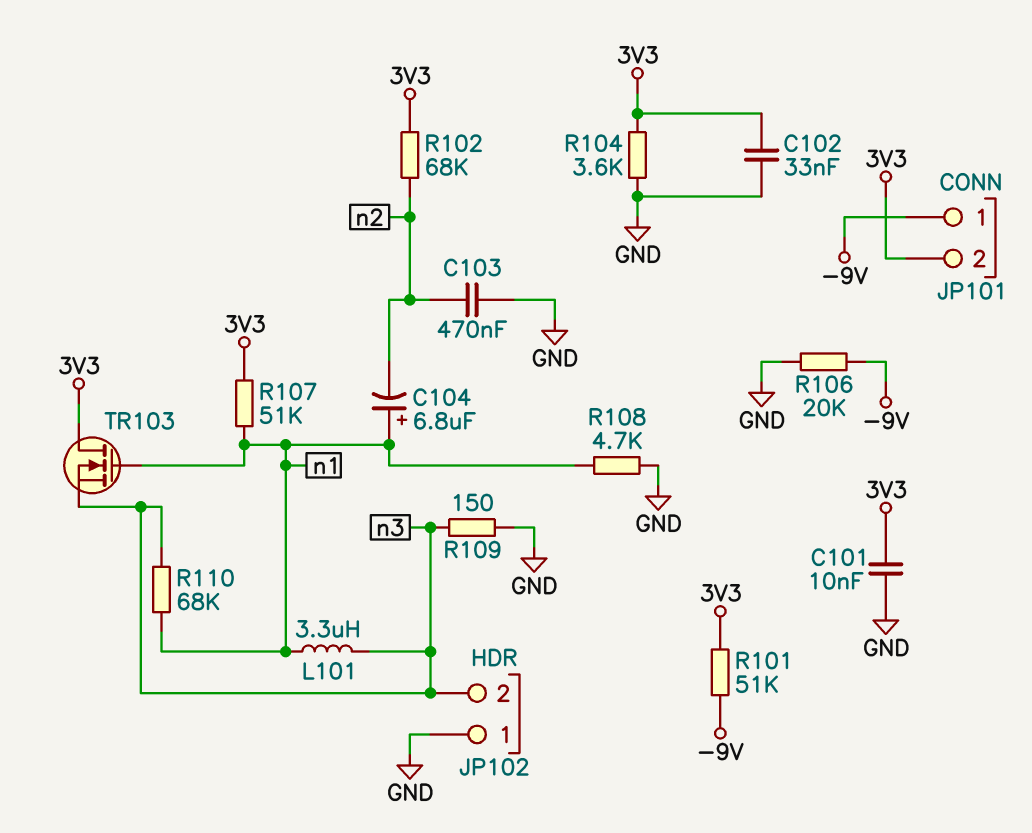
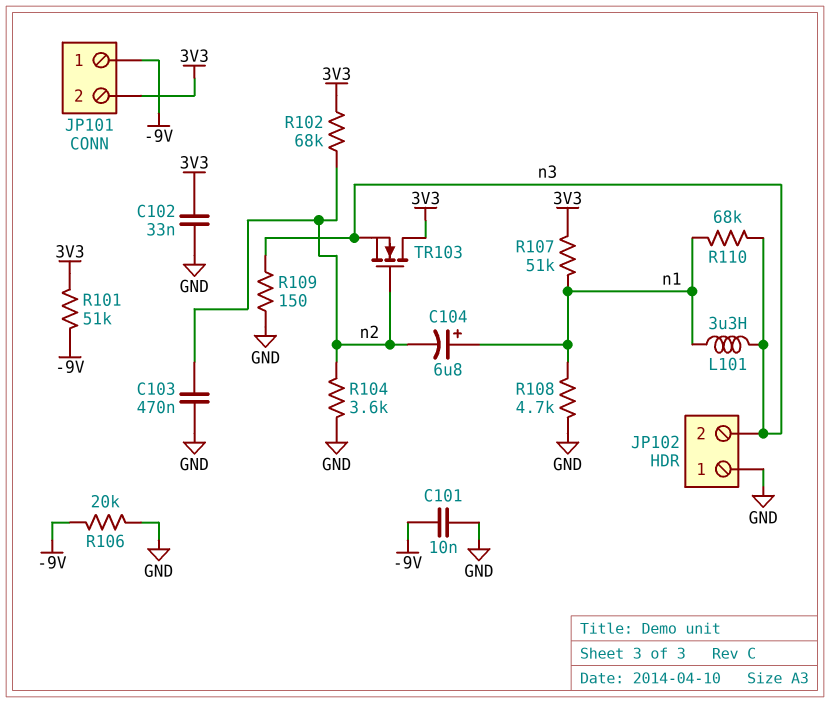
C101: 10nF (3V3, GND) -> 10nF (-9V, GND)
R104: 3.6k (3V3, GND) -> 3.6k (GND, n2)
TR103: NMOS (G n1, D 3V3, S n3) -> NMOS (G n2, D 3V3, S n3)

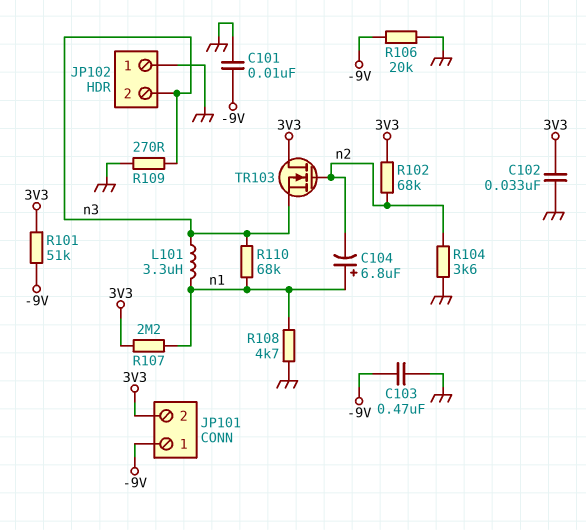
C103: 470nF (GND, n2) -> 470nF (-9V, GND)
R107: 51k (3V3, n1) -> 2.2M (3V3, n1)
R109: 150 (GND, n3) -> 270 (GND, n3)

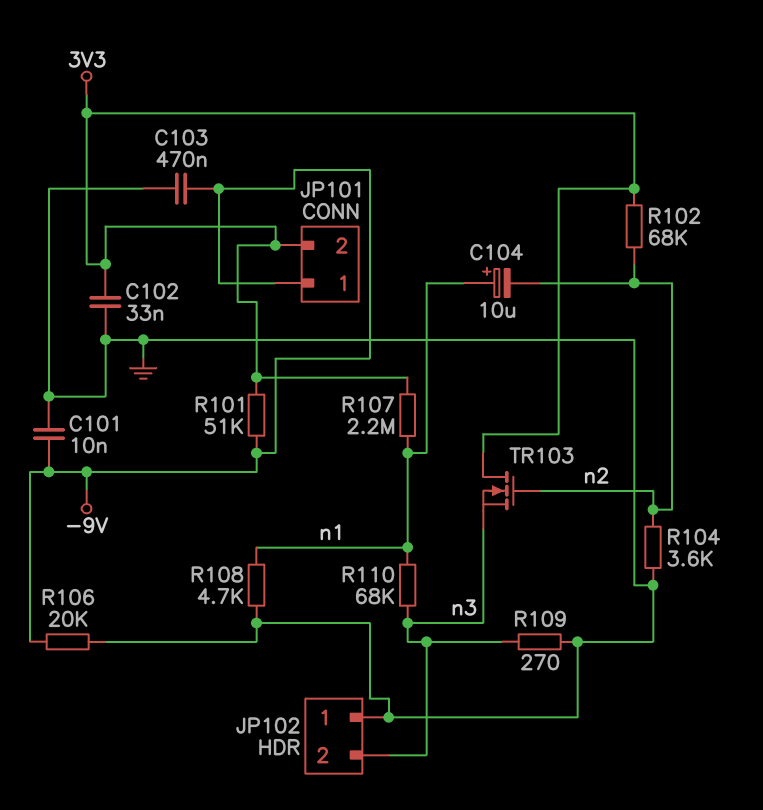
C104: 6.8uF (plus n1, minus n2) -> 10uF (plus n1, minus n2)
L101: 3.3uH (n1, n3) -> none

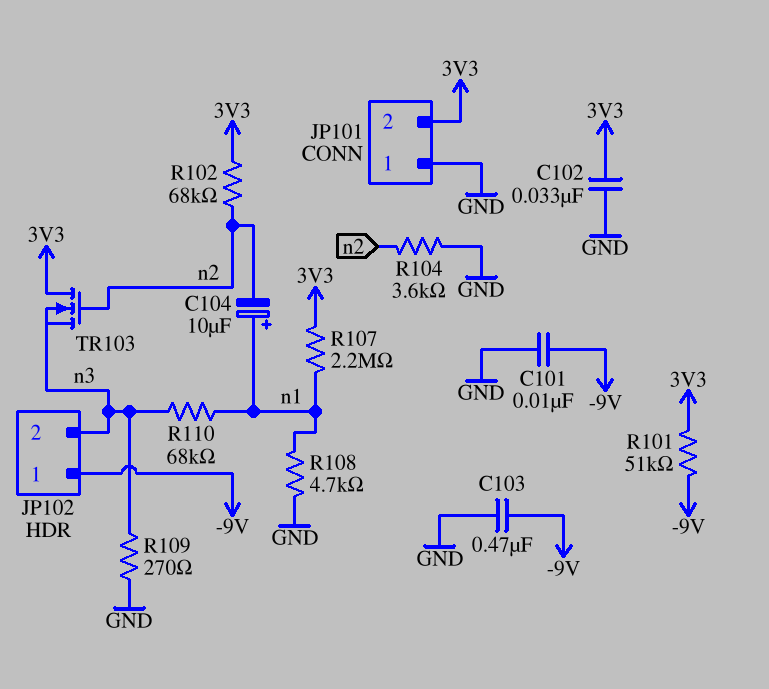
JP101 pin 1: -9V -> GND
JP102 pin 1: GND -> -9V
R106: 20k (-9V, GND) -> none

